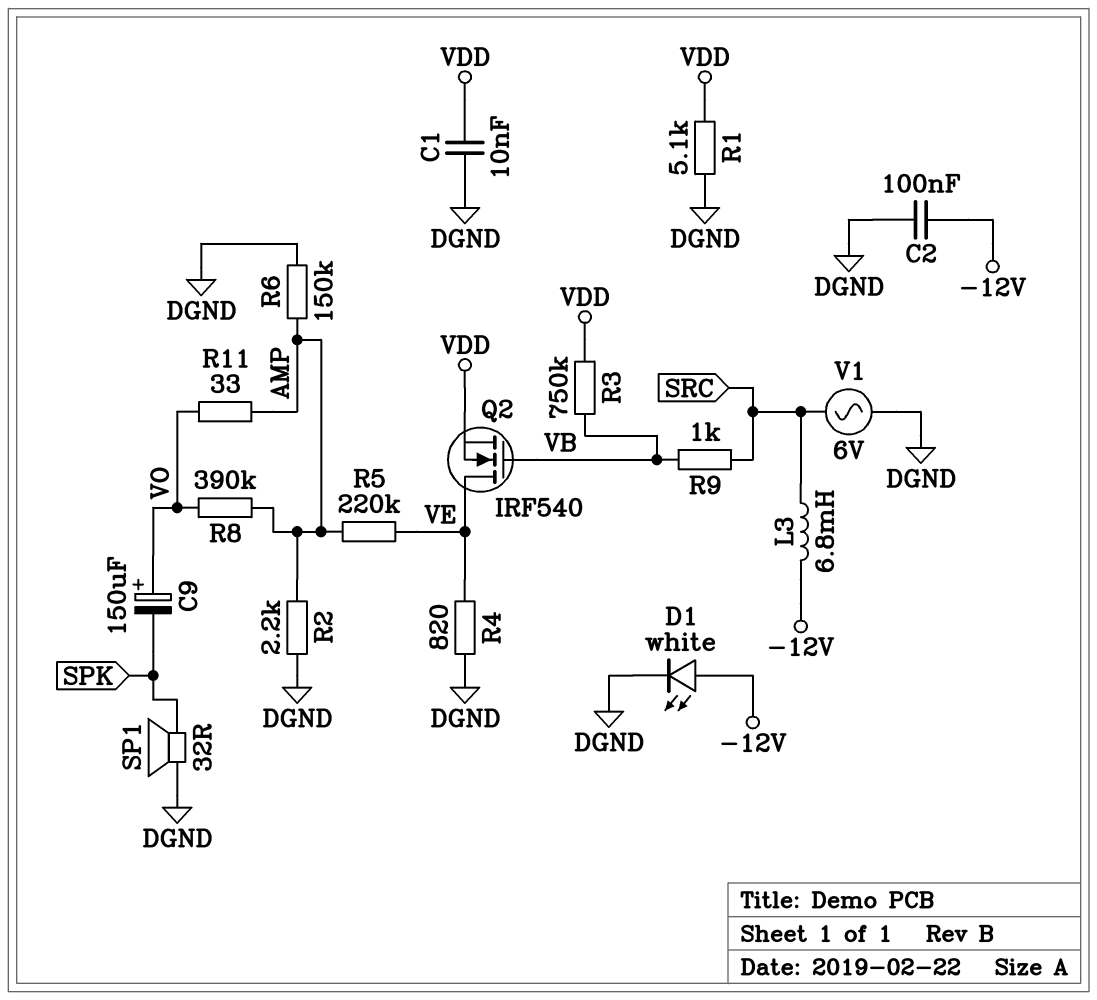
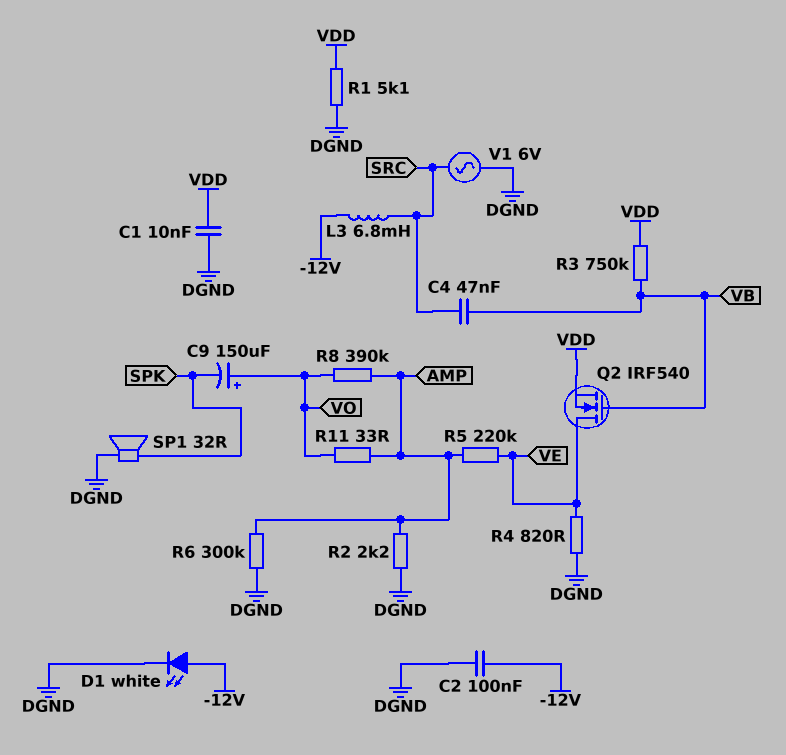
C4: none -> 47nF (SRC, VB)
R6: 150k (AMP, DGND) -> 300k (AMP, DGND)
R9: 1k (SRC, VB) -> none

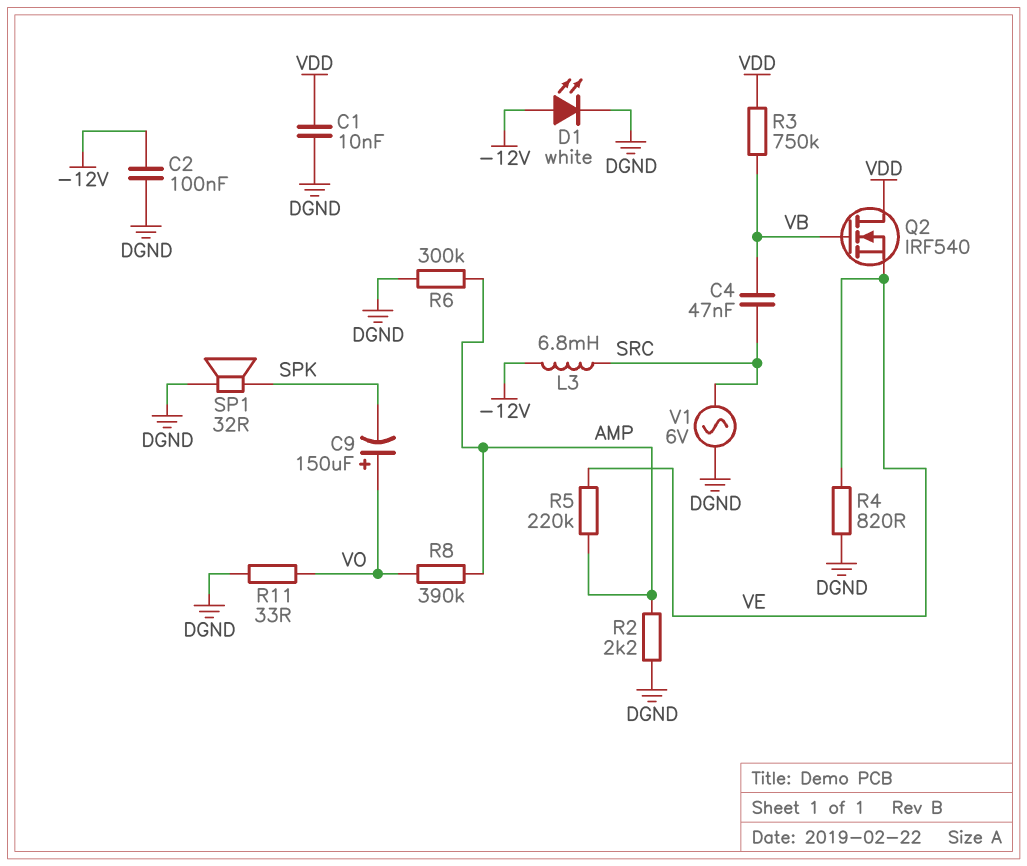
Q2: NMOS IRF540 (G VB, D VE, S VDD) -> NMOS IRF540 (G VB, D VDD, S VE)
R1: 5.1k (DGND, VDD) -> none
R11: 33 (AMP, VO) -> 33 (DGND, VO)

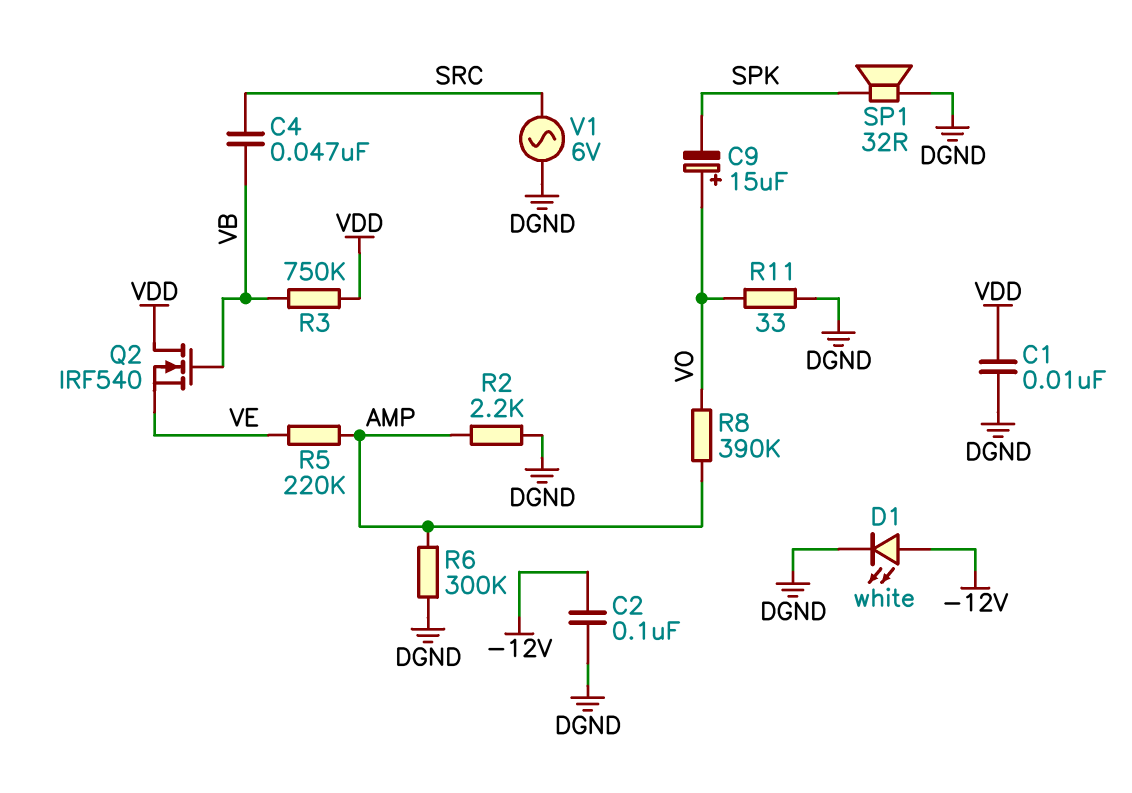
C9: 150uF (plus VO, minus SPK) -> 15uF (plus VO, minus SPK)
L3: 6.8mH (-12V, SRC) -> none
R4: 820 (DGND, VE) -> none

